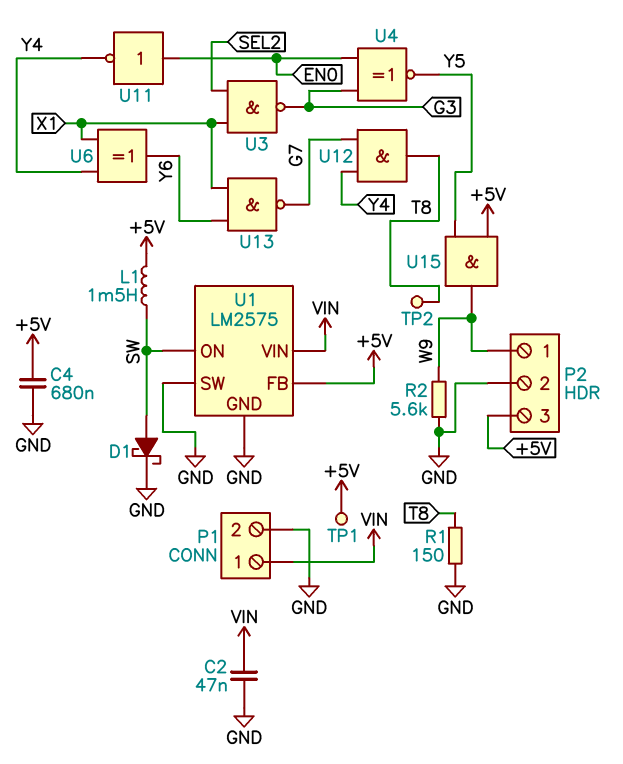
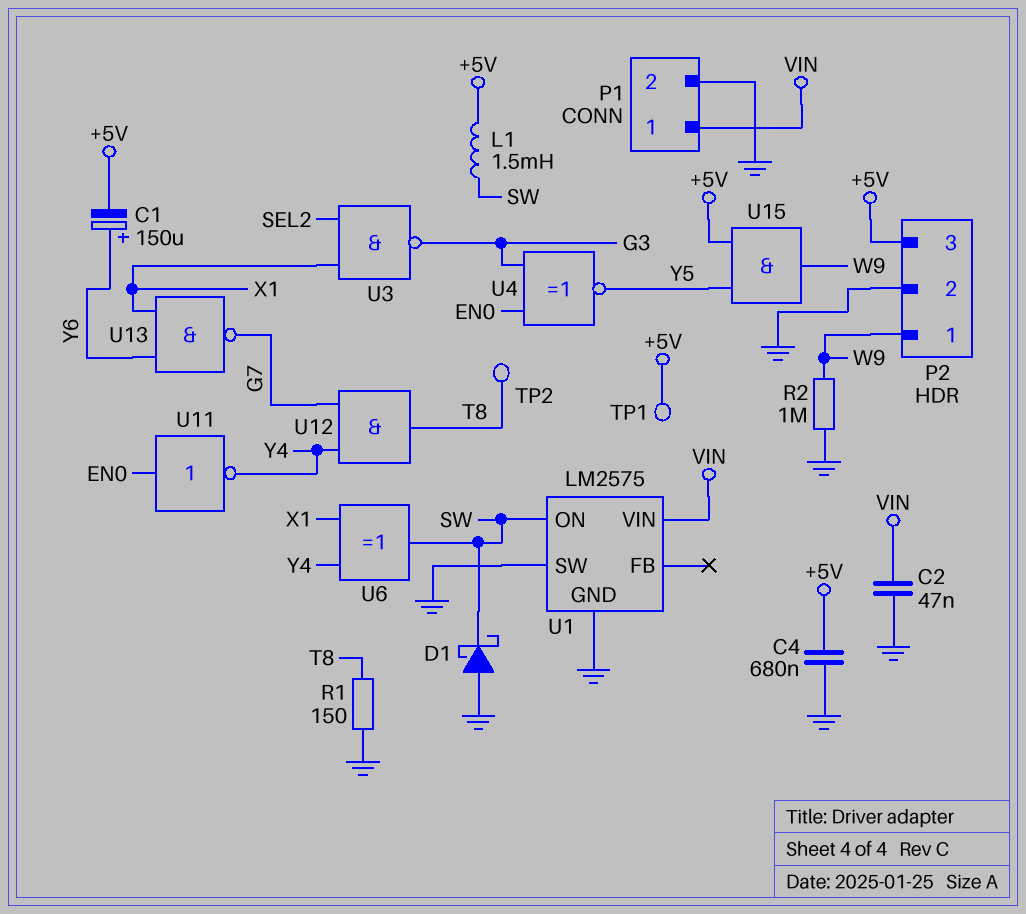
C1: none -> 150uF (plus Y6, minus +5V)
D1: schottky (A SW, K GND) -> schottky (A GND, K SW)
R2: 5.6k (GND, W9) -> 1M (GND, W9)
U1 pin FB: +5V -> none
U6: XOR (in X1, in Y4, out Y6) -> XOR (in X1, in Y4, out SW)

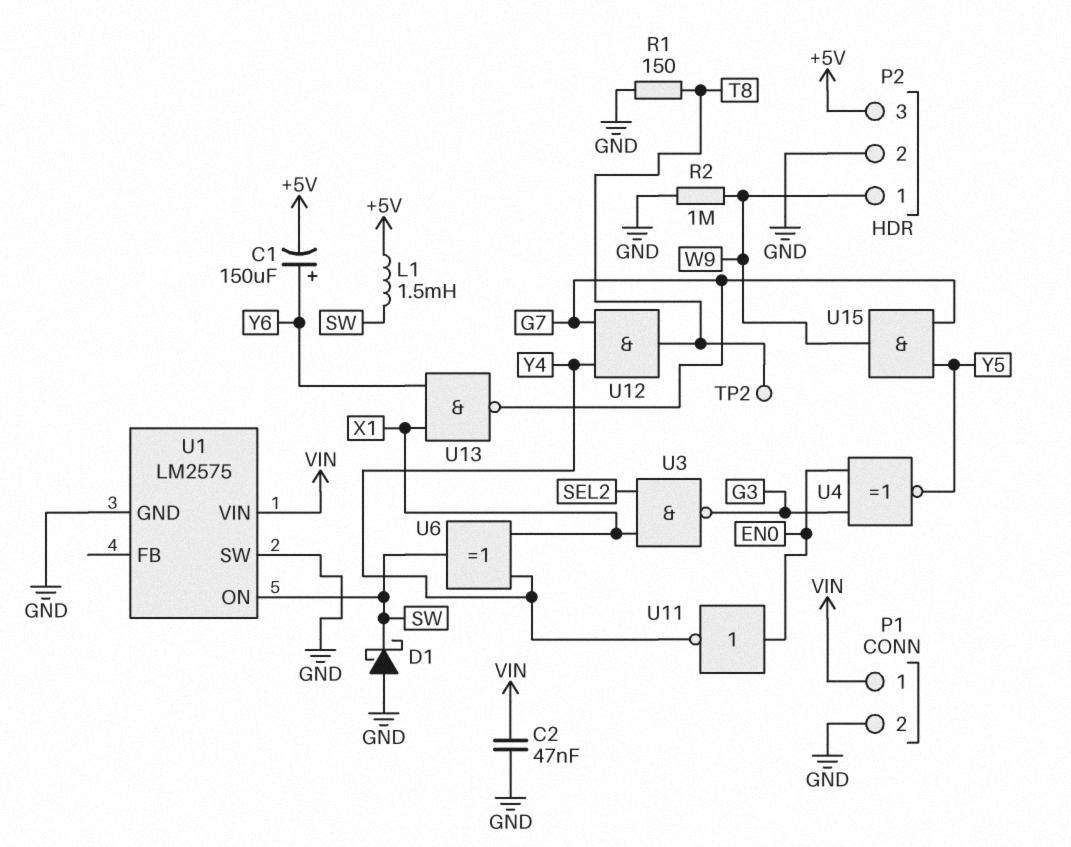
C4: 680nF (+5V, GND) -> none
TP1: test point (+5V) -> none
U15: AND (in +5V, in Y5, out W9) -> AND (in G7, in Y5, out W9)

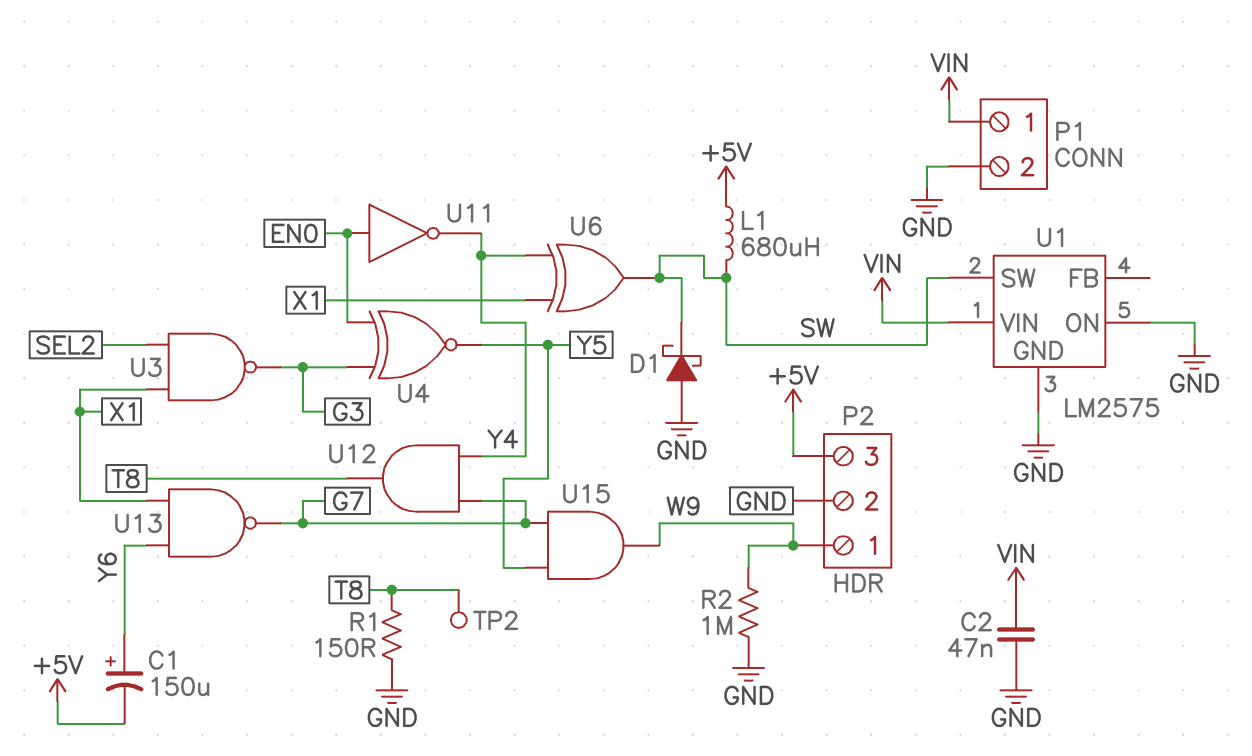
L1: 1.5mH (+5V, SW) -> 680uH (+5V, SW)
U1 pin ON: SW -> GND
U1 pin SW: GND -> SW

